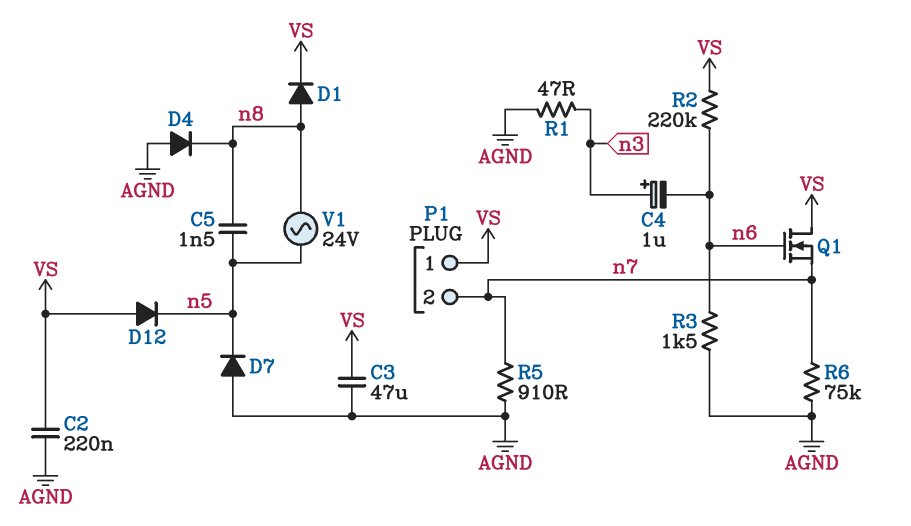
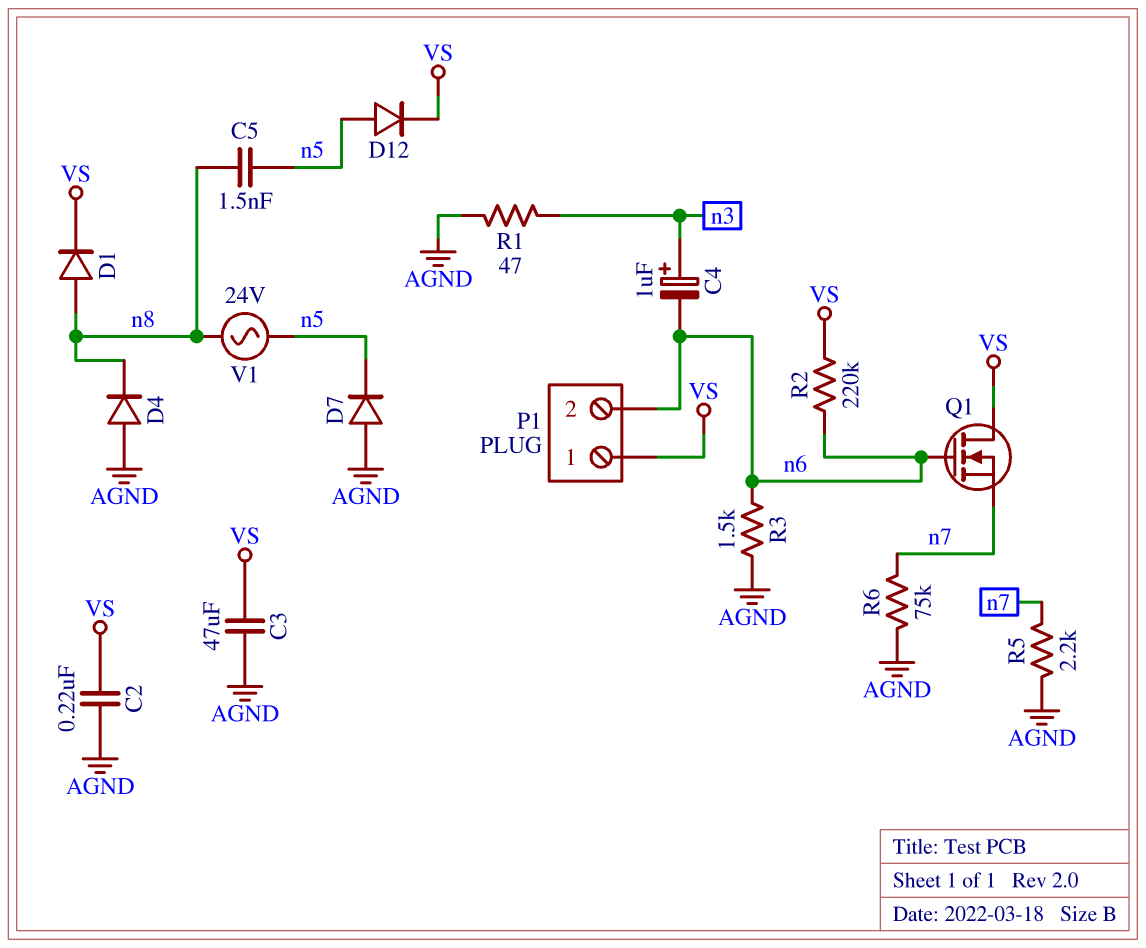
D12: diode (A VS, K n5) -> diode (A n5, K VS)
P1 pin 2: n7 -> n6
R5: 910 (AGND, n7) -> 2.2k (AGND, n7)

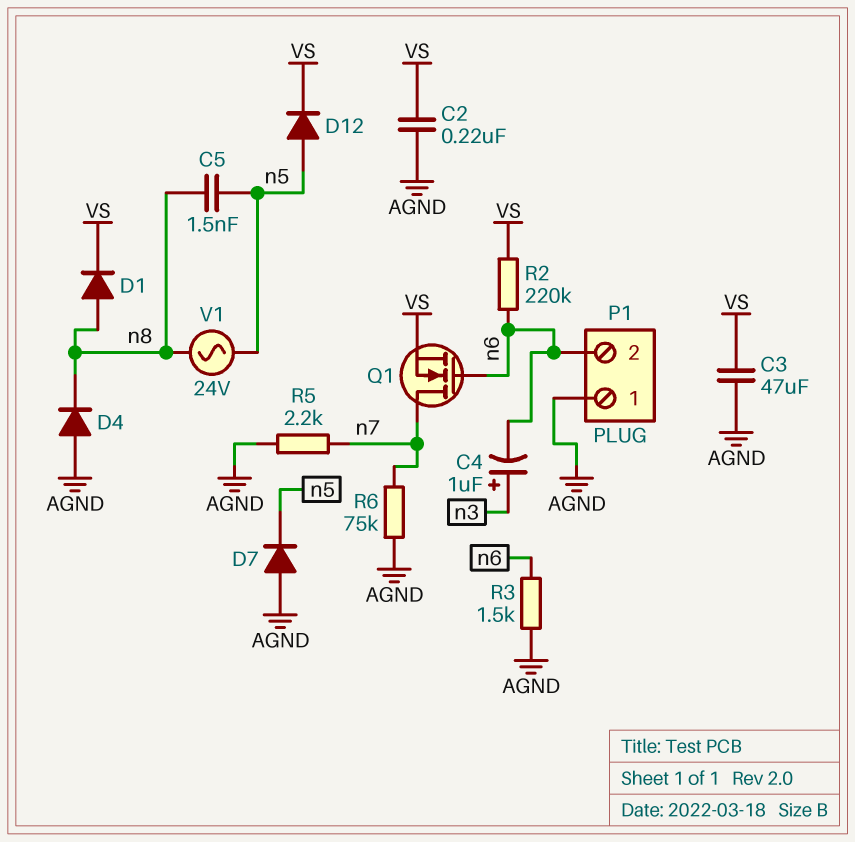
P1 pin 1: VS -> AGND
Q1: NMOS (G n6, D VS, S n7) -> NMOS (G n6, D n7, S VS)
R1: 47 (AGND, n3) -> none

